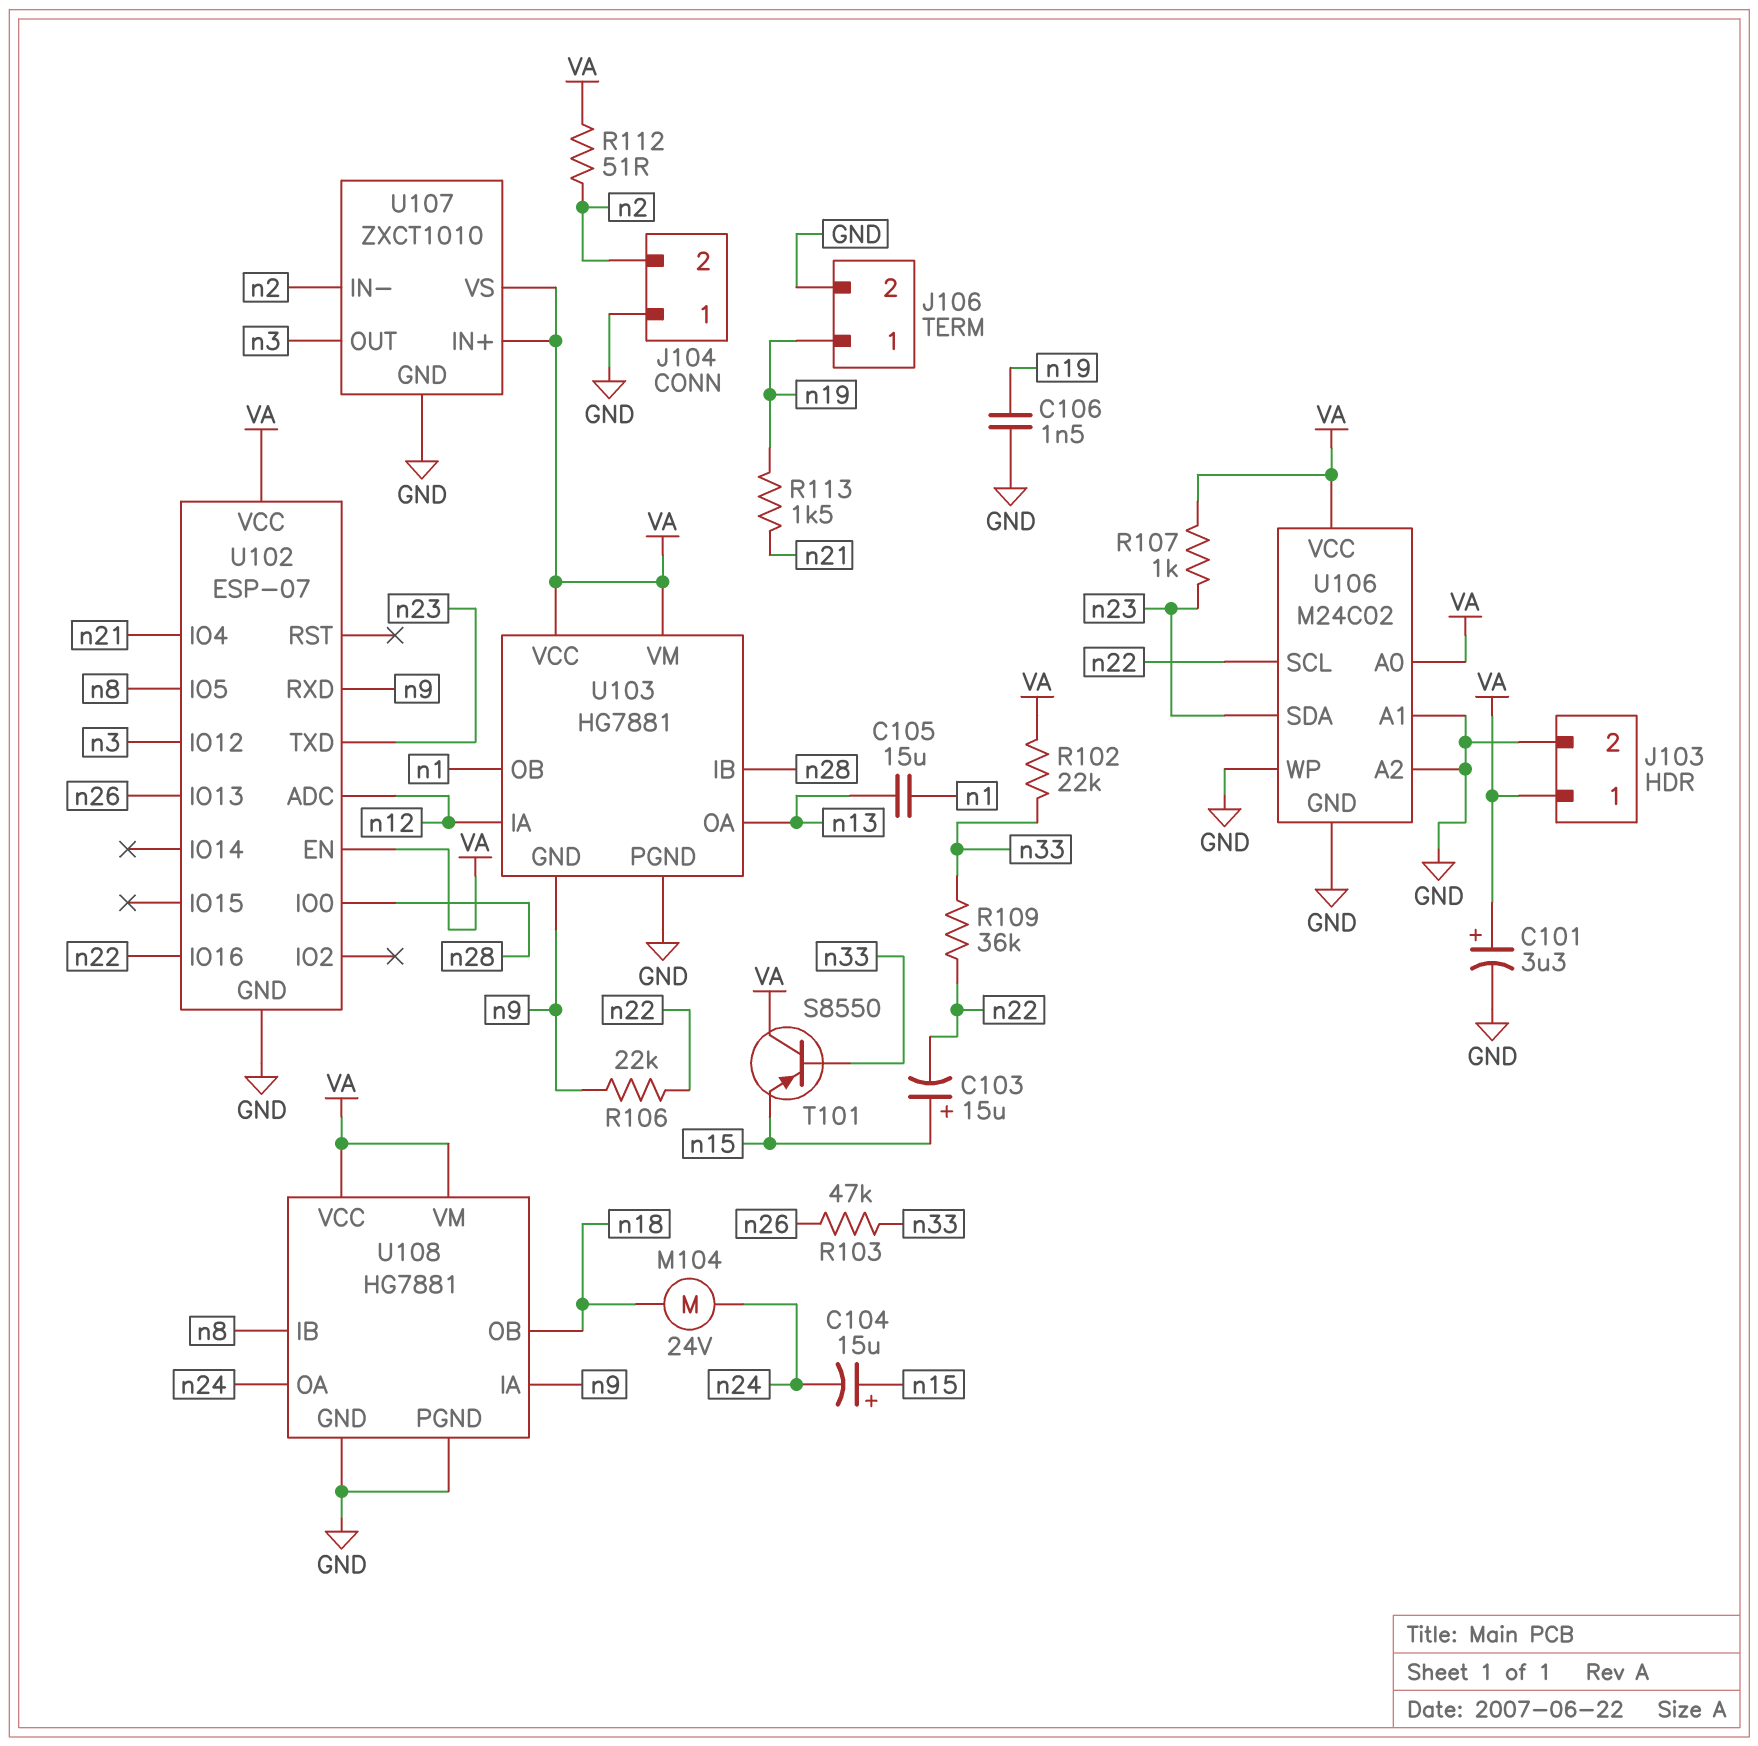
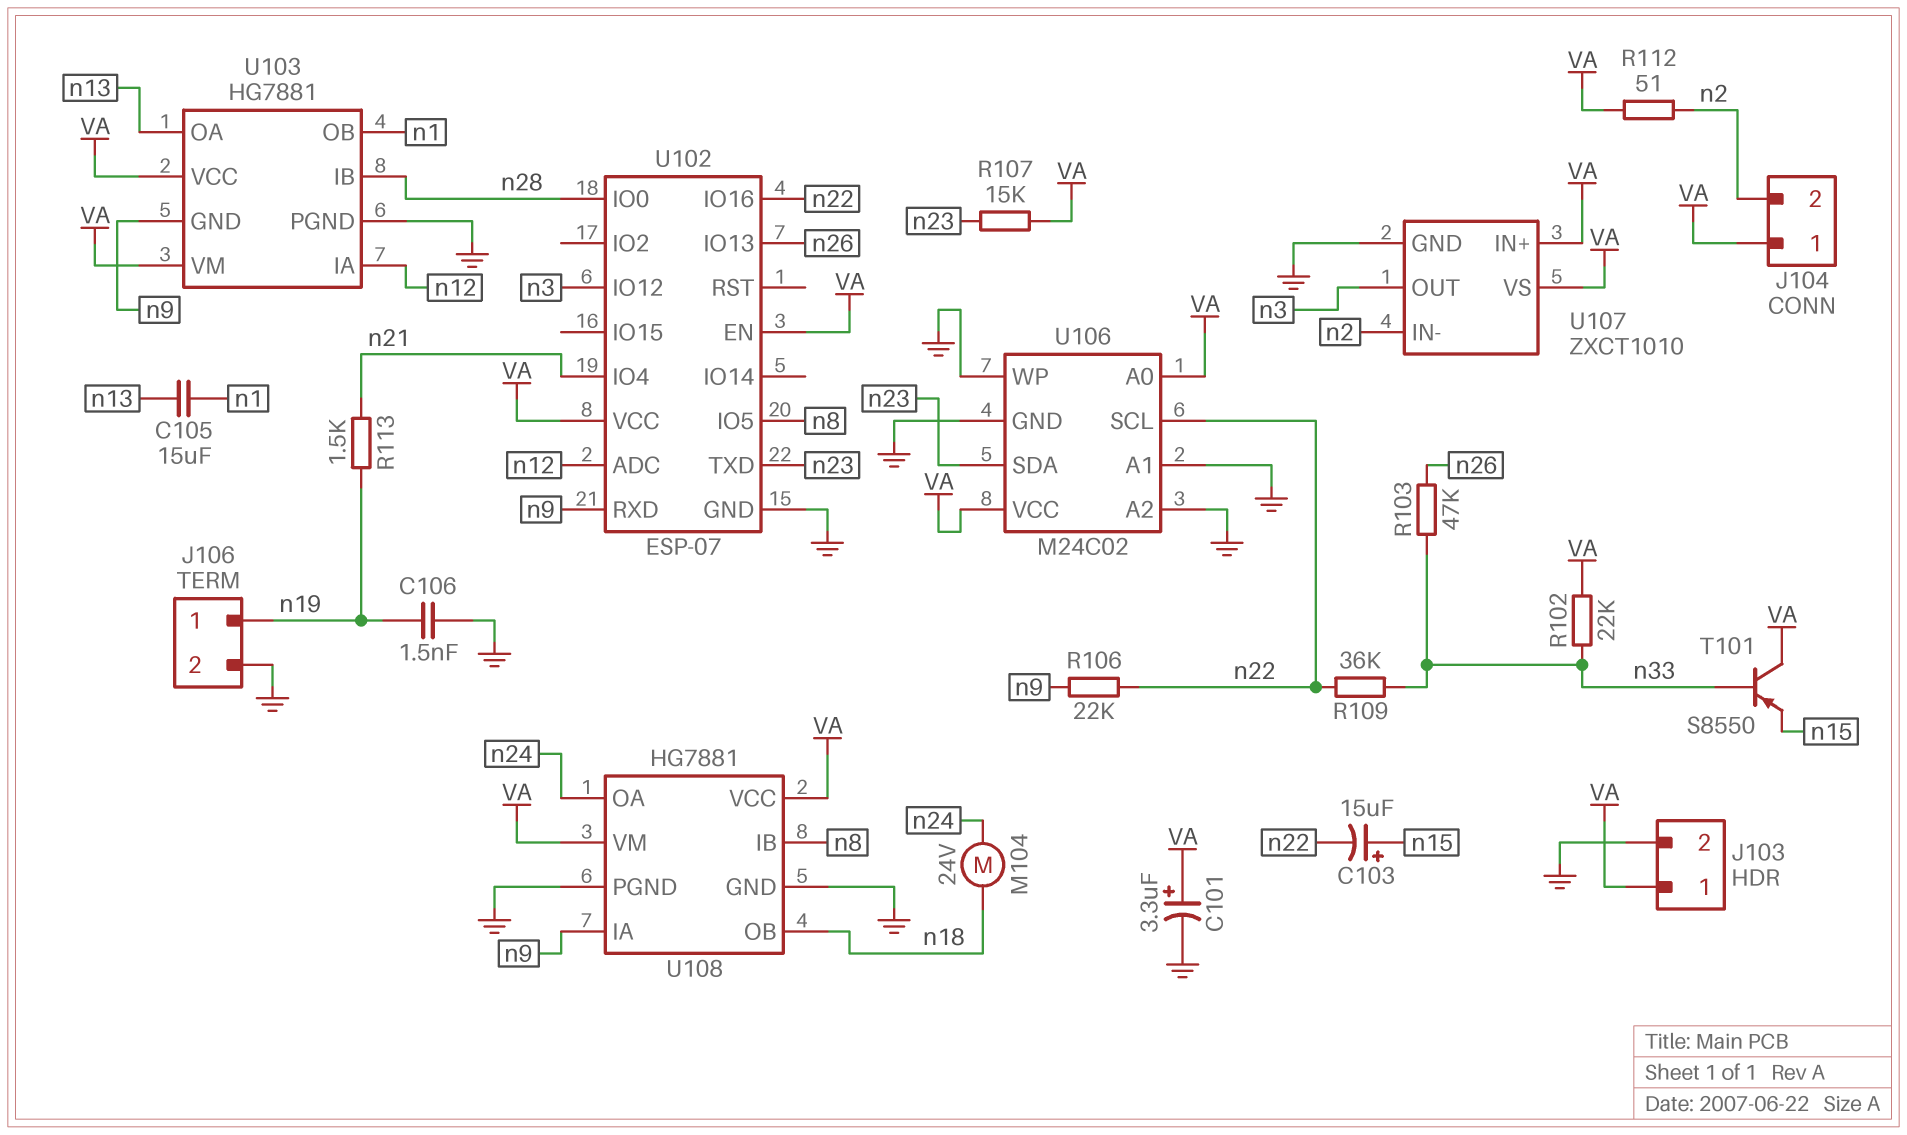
C104: 15uF (plus n15, minus n24) -> none
J104 pin 1: GND -> VA
R107: 1k (VA, n23) -> 15k (VA, n23)

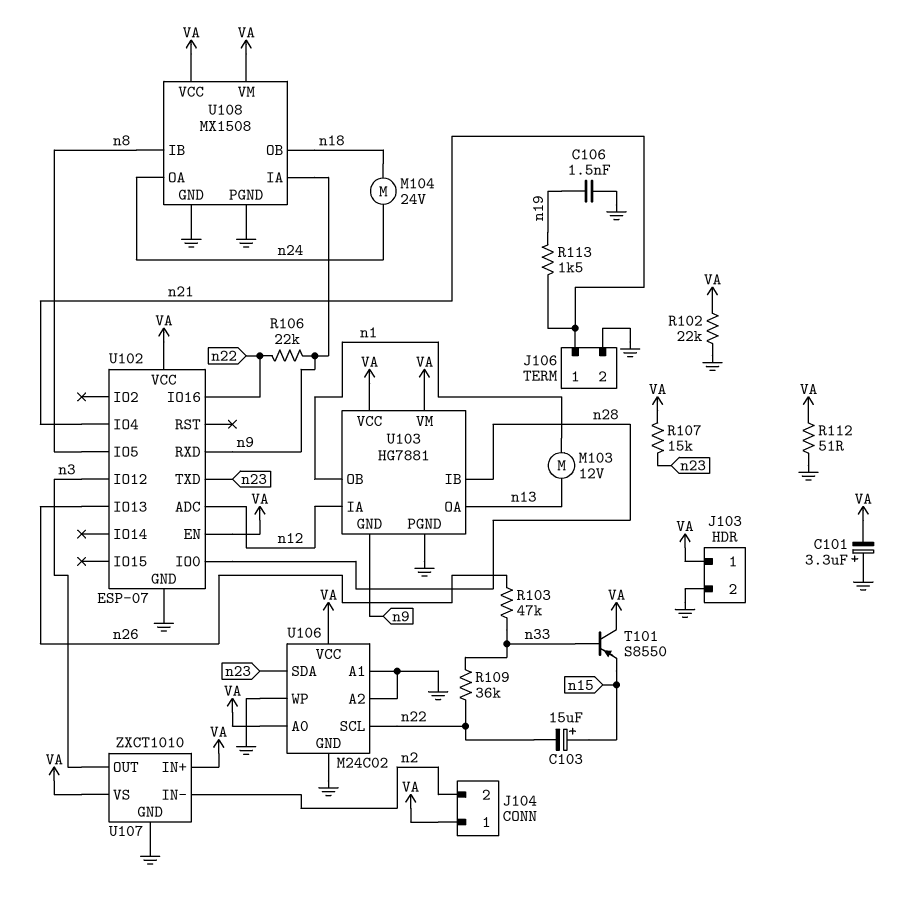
C101: 3.3uF (plus VA, minus GND) -> 3.3uF (plus GND, minus VA)
C105: 15uF (n1, n13) -> none
J106 pin 1: n19 -> n21
M103: none -> motor 12V (n1, n13)
R102: 22k (VA, n33) -> 22k (GND, VA)
R112: 51 (VA, n2) -> 51 (GND, VA)
U108: HG7881 -> MX1508

